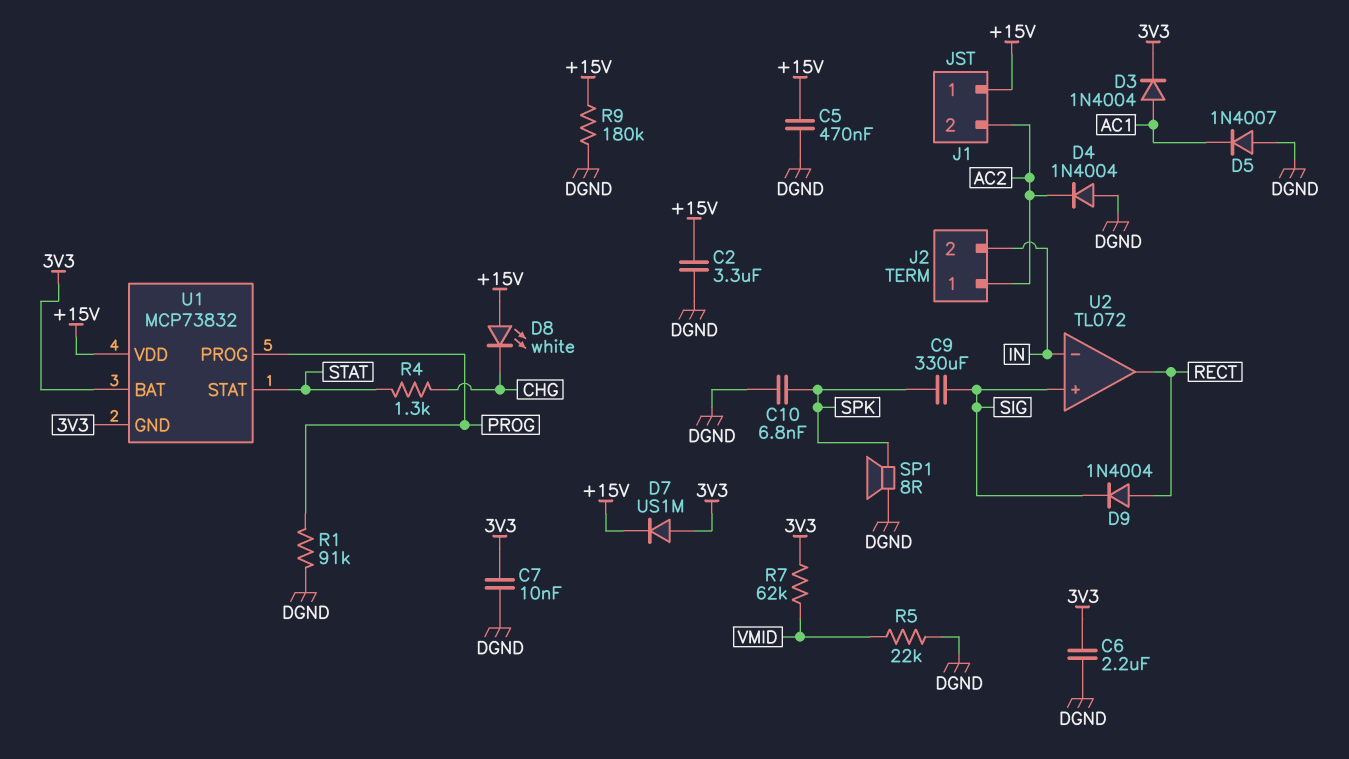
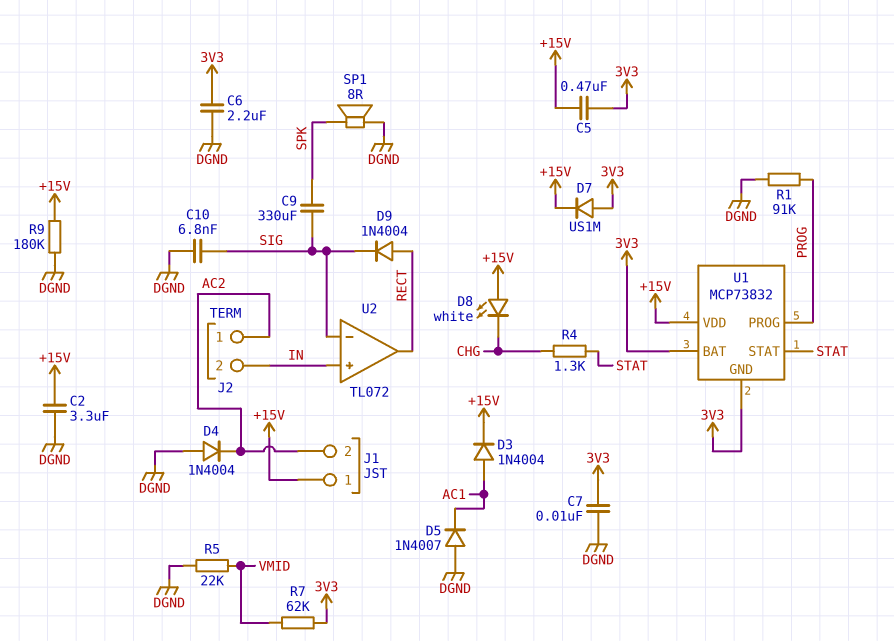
C5: 470nF (+15V, DGND) -> 470nF (+15V, 3V3)
C10: 6.8nF (DGND, SPK) -> 6.8nF (DGND, SIG)
D3: diode 1N4004 (A AC1, K 3V3) -> diode 1N4004 (A AC1, K +15V)
U2 pin in+: SIG -> IN
U2 pin in-: IN -> SIG

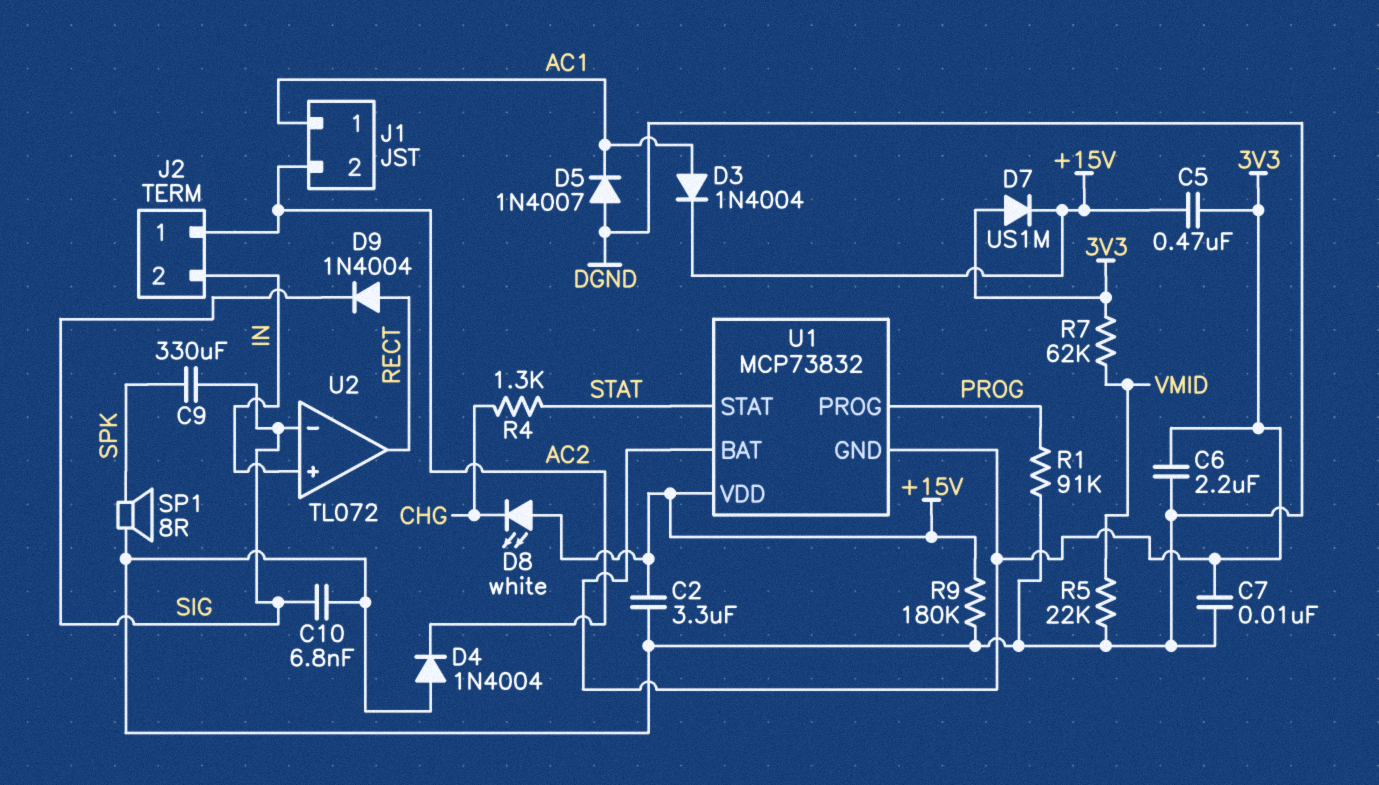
J1 pin 1: +15V -> AC1

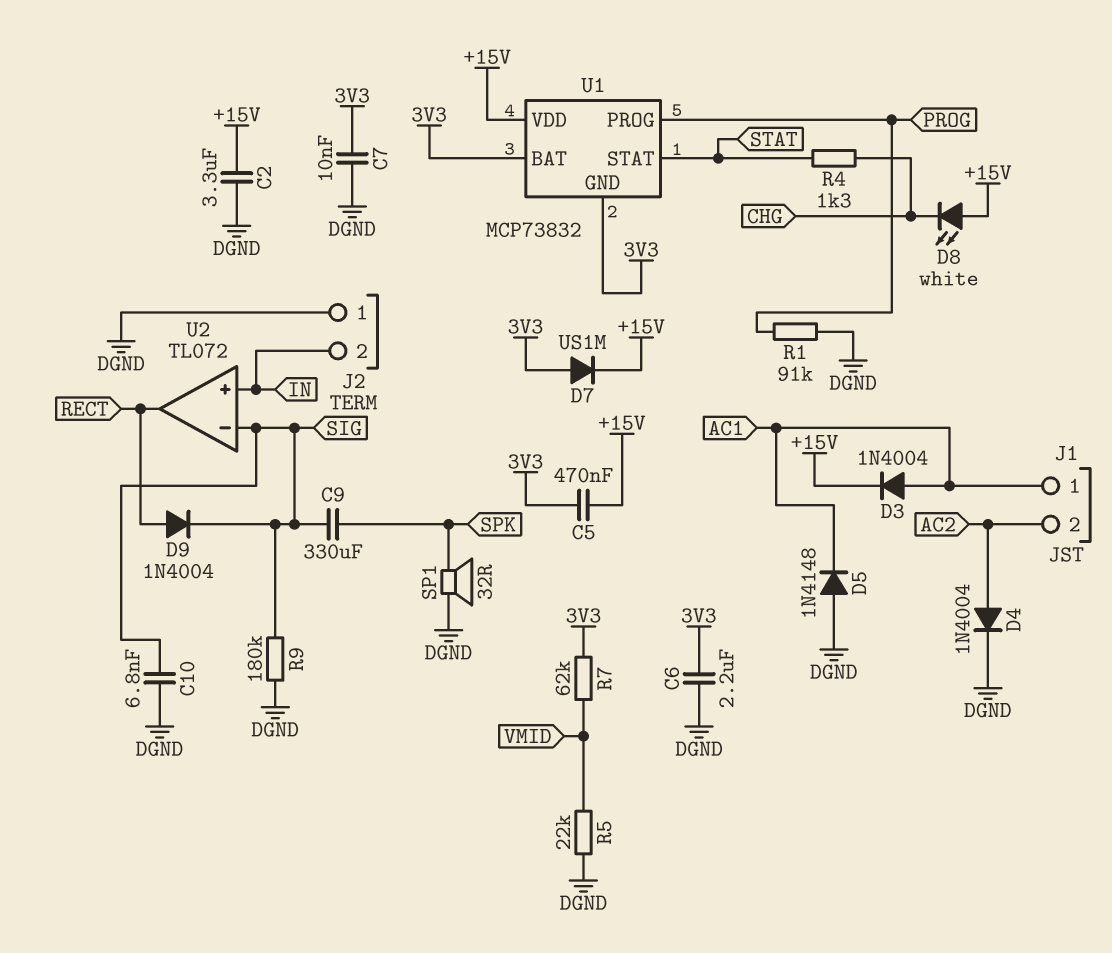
D4: diode 1N4004 (A DGND, K AC2) -> diode 1N4004 (A AC2, K DGND)
D5: diode 1N4007 (A DGND, K AC1) -> diode 1N4148 (A DGND, K AC1)
J2 pin 1: AC2 -> DGND
R9: 180k (+15V, DGND) -> 180k (DGND, SIG)
SP1: speaker 8R (DGND, SPK) -> speaker 32R (DGND, SPK)

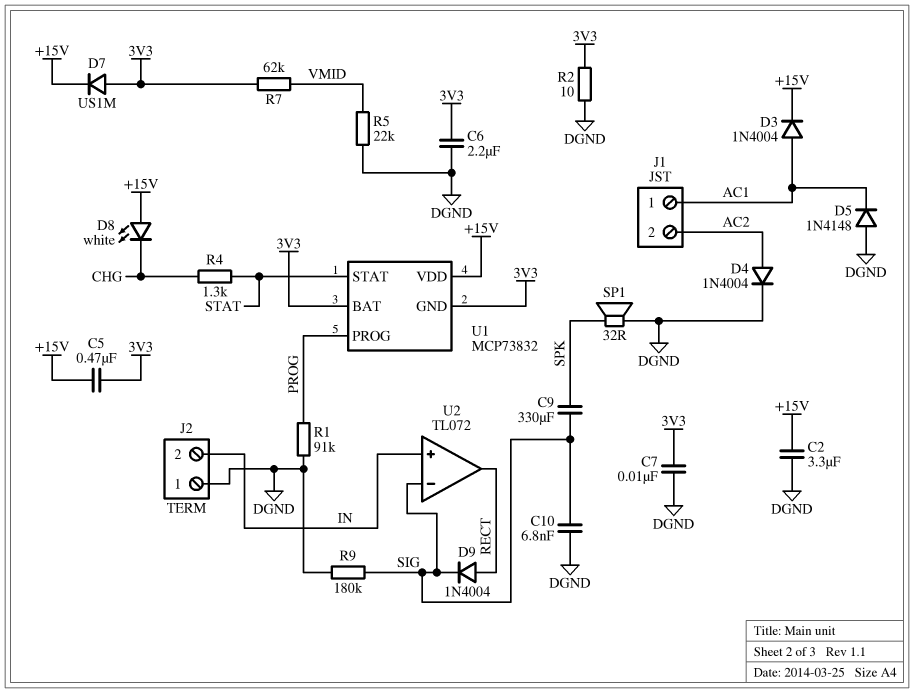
R2: none -> 10 (3V3, DGND)

